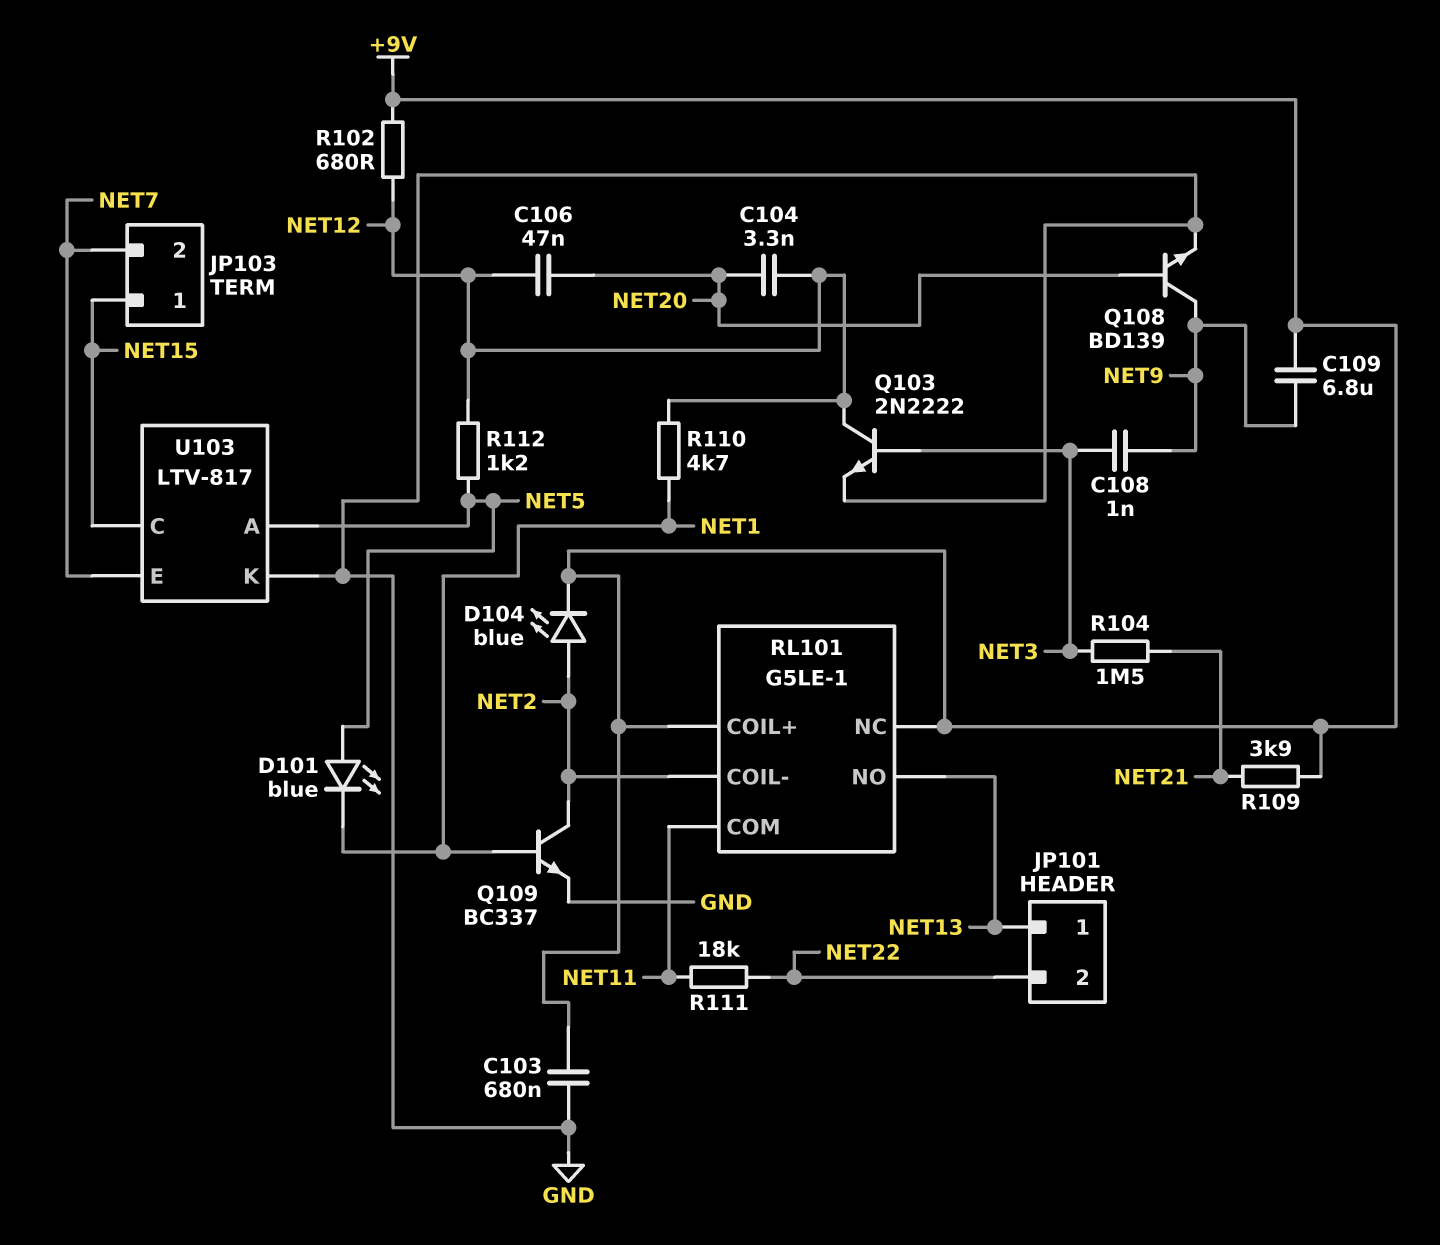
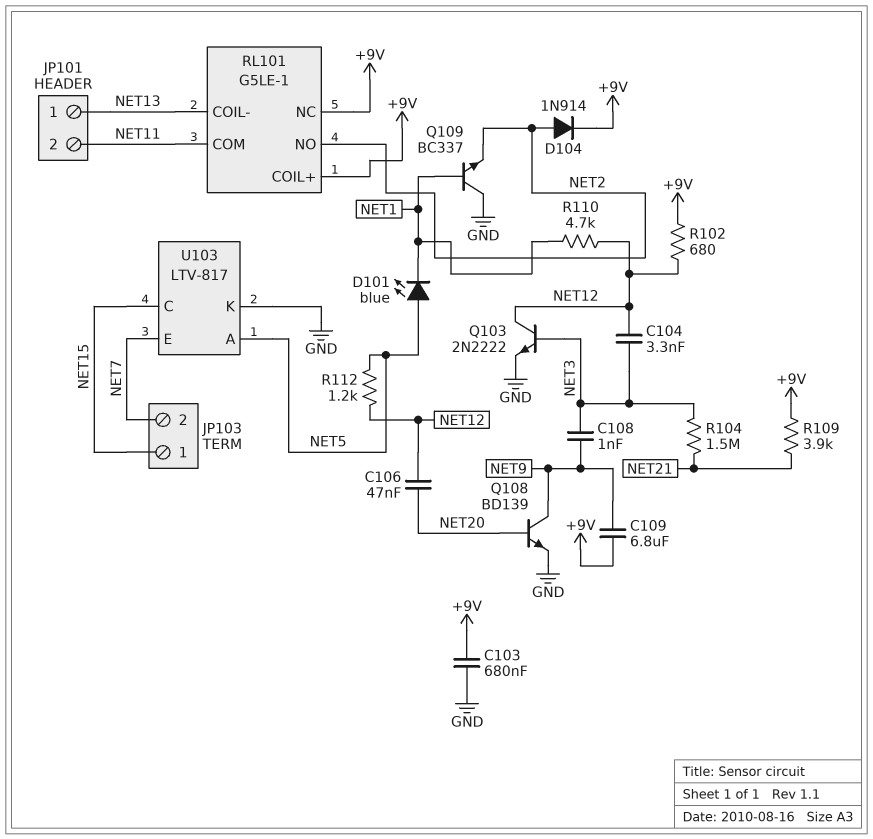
C104: 3.3nF (NET12, NET20) -> 3.3nF (NET3, NET12)
D104: LED blue (A NET2, K +9V) -> diode 1N914 (A NET2, K +9V)
JP101 pin 2: NET22 -> NET11
Q109: NPN BC337 (B NET1, C NET2, E GND) -> NPN BC337 (B NET1, C GND, E NET2)
R111: 18k (NET11, NET22) -> none
RL101 pin COIL-: NET2 -> NET13
RL101 pin NO: NET13 -> NET2

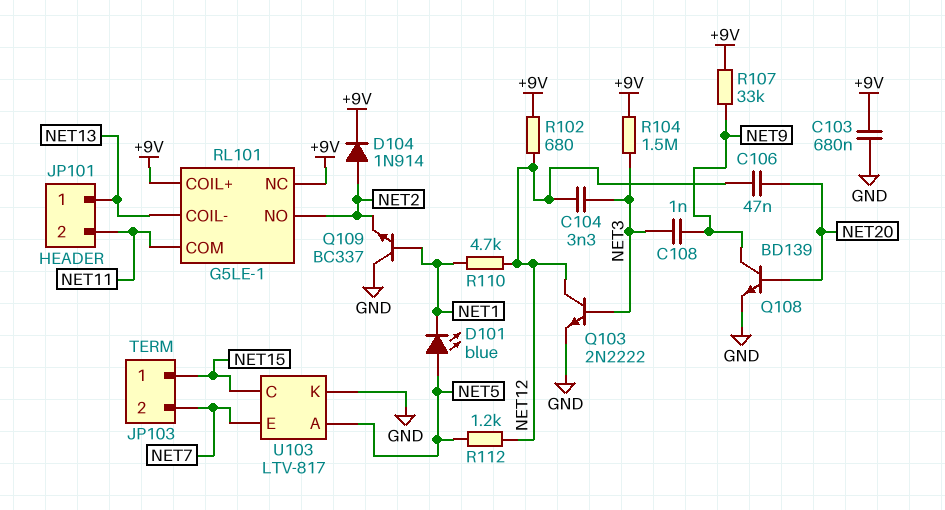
C109: 6.8uF (+9V, NET9) -> none
R104: 1.5M (NET3, NET21) -> 1.5M (+9V, NET3)
R107: none -> 33k (+9V, NET9)
R109: 3.9k (+9V, NET21) -> none

